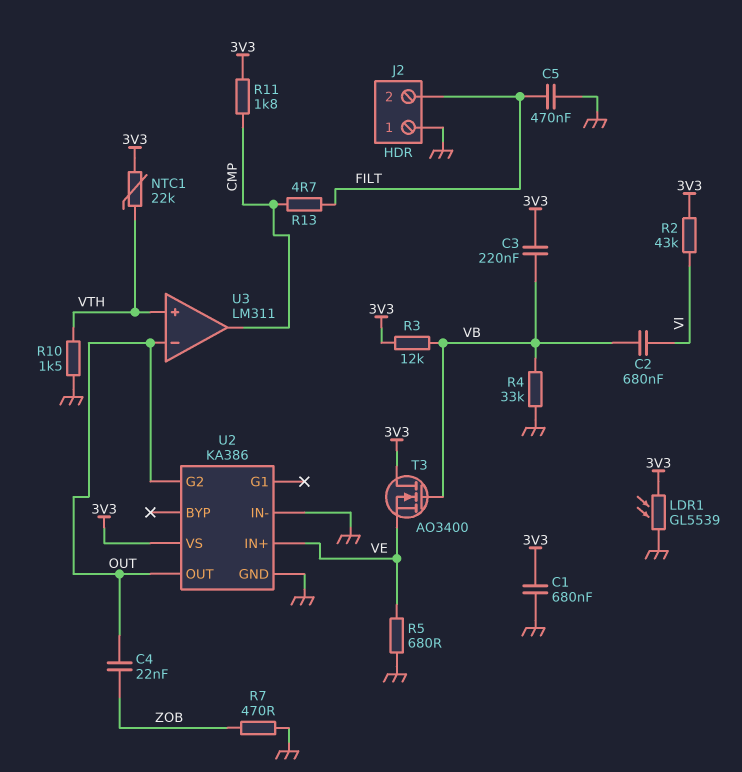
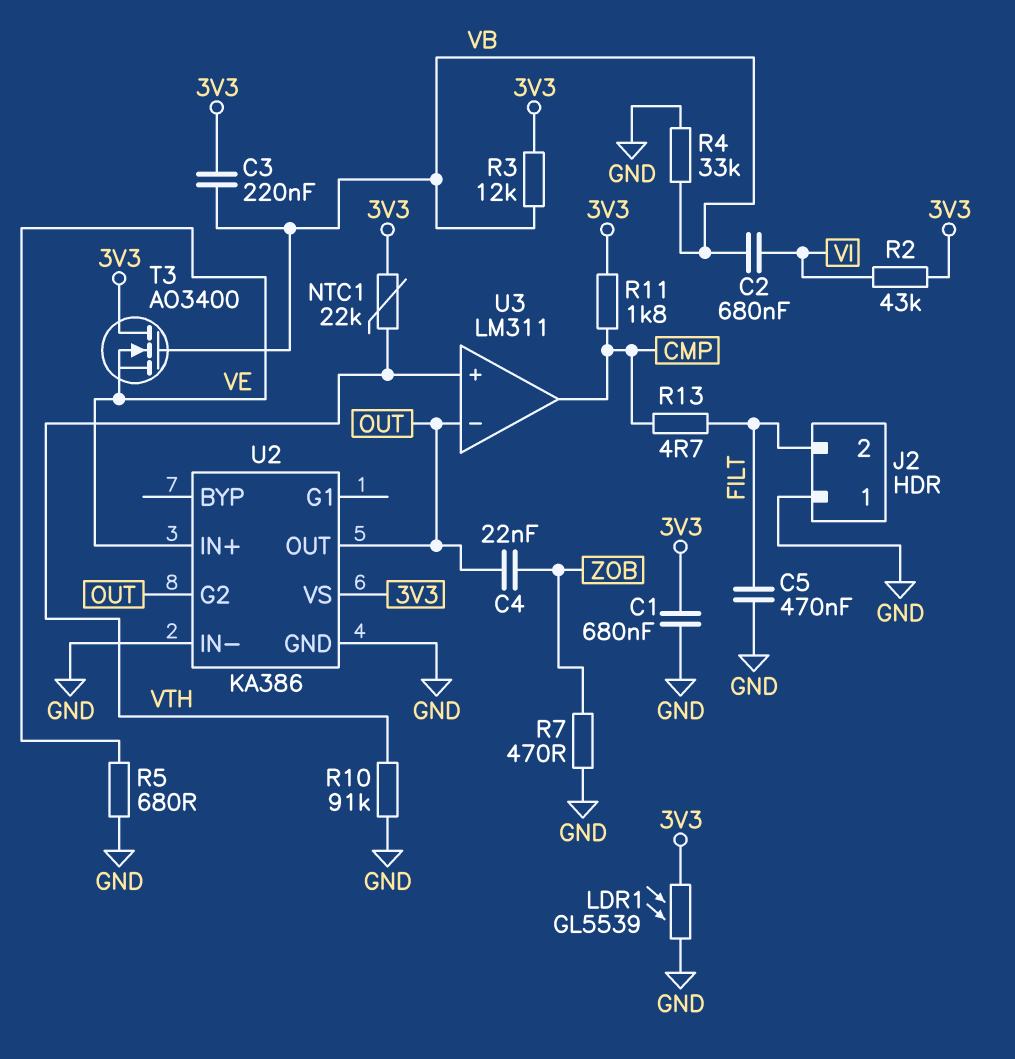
R10: 1.5k (GND, VTH) -> 91k (GND, VTH)

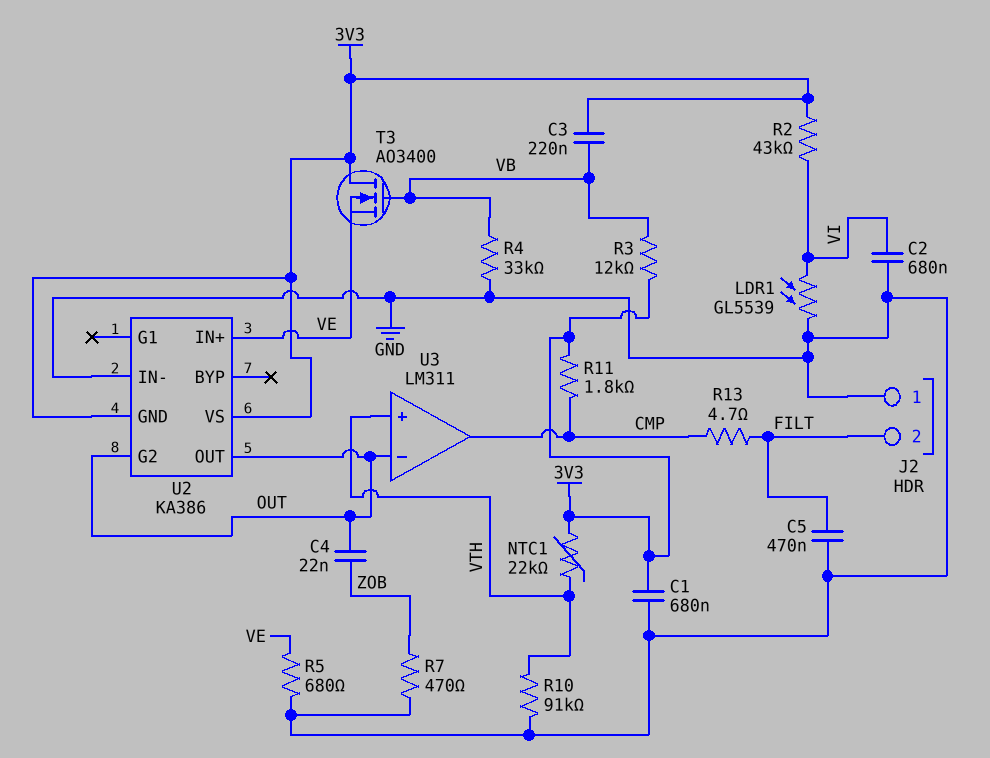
C2: 680nF (VB, VI) -> 680nF (GND, VI)
LDR1: GL5539 (3V3, GND) -> GL5539 (GND, VI)
U2 pin GND: GND -> 3V3

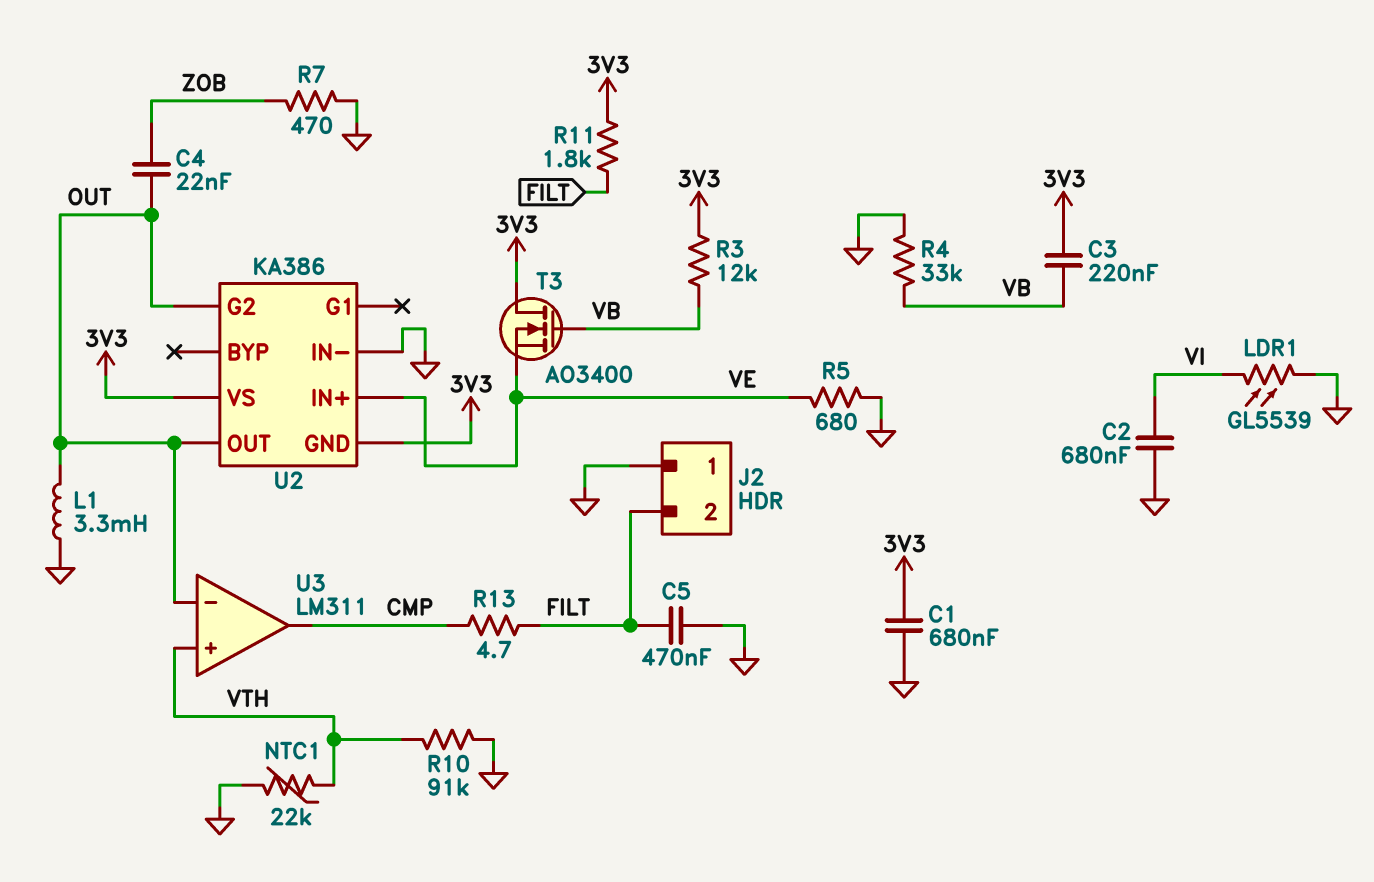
L1: none -> 3.3mH (GND, OUT)
NTC1: 22k (3V3, VTH) -> 22k (GND, VTH)
R2: 43k (3V3, VI) -> none
R11: 1.8k (3V3, CMP) -> 1.8k (3V3, FILT)

